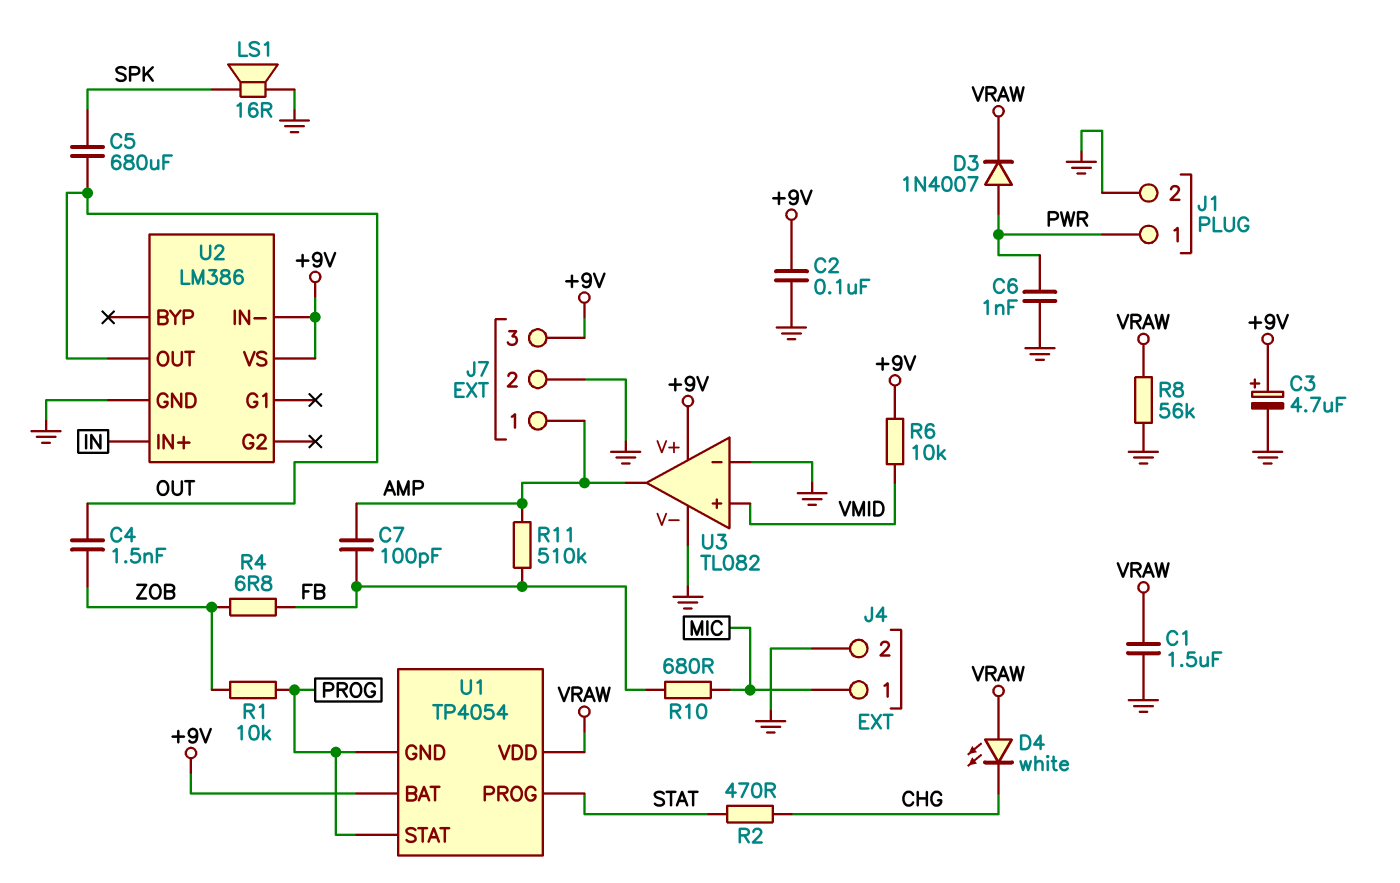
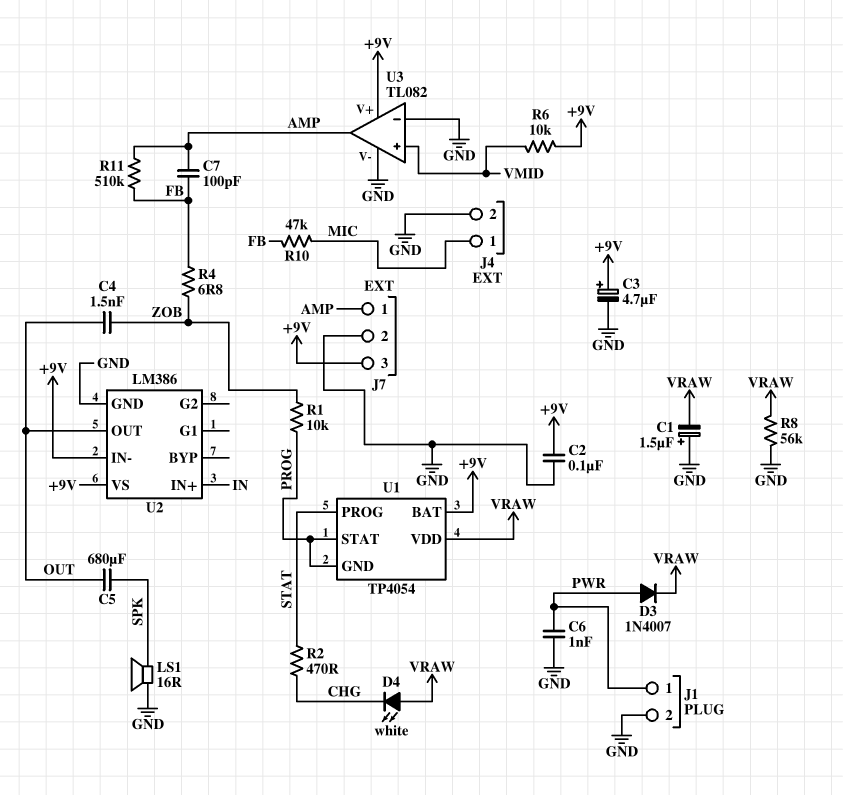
C1: 1.5uF (GND, VRAW) -> 1.5uF (plus GND, minus VRAW)
R10: 680 (FB, MIC) -> 47k (FB, MIC)

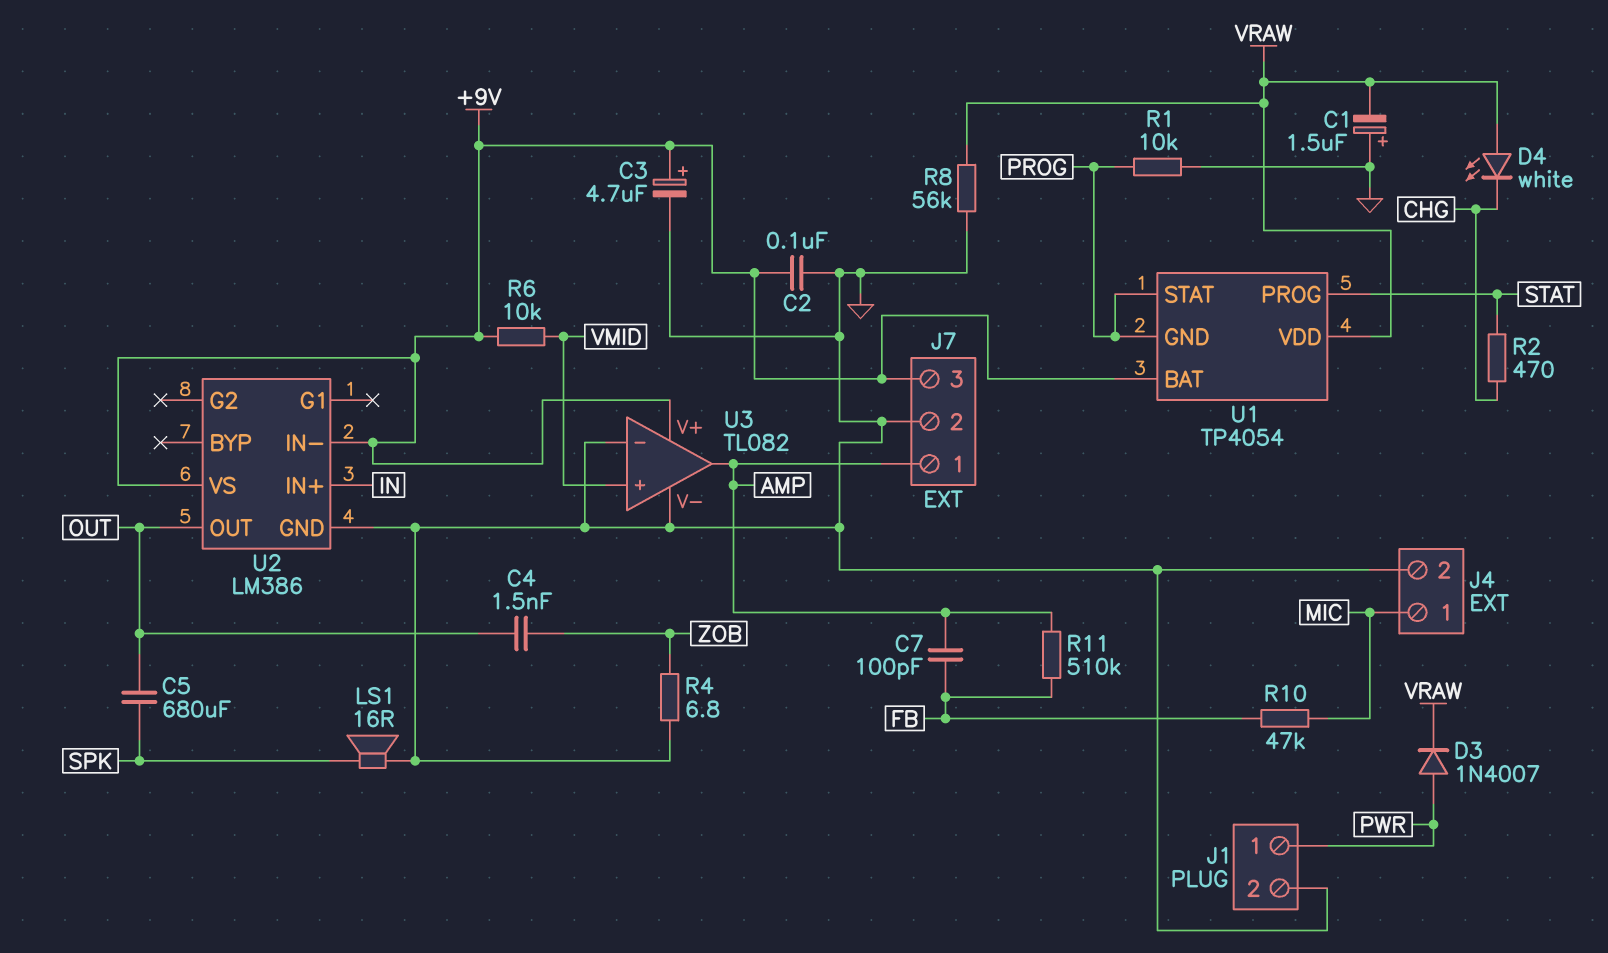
C6: 1nF (GND, PWR) -> none
R1: 10k (PROG, ZOB) -> 10k (GND, PROG)
R4: 6.8 (FB, ZOB) -> 6.8 (GND, ZOB)

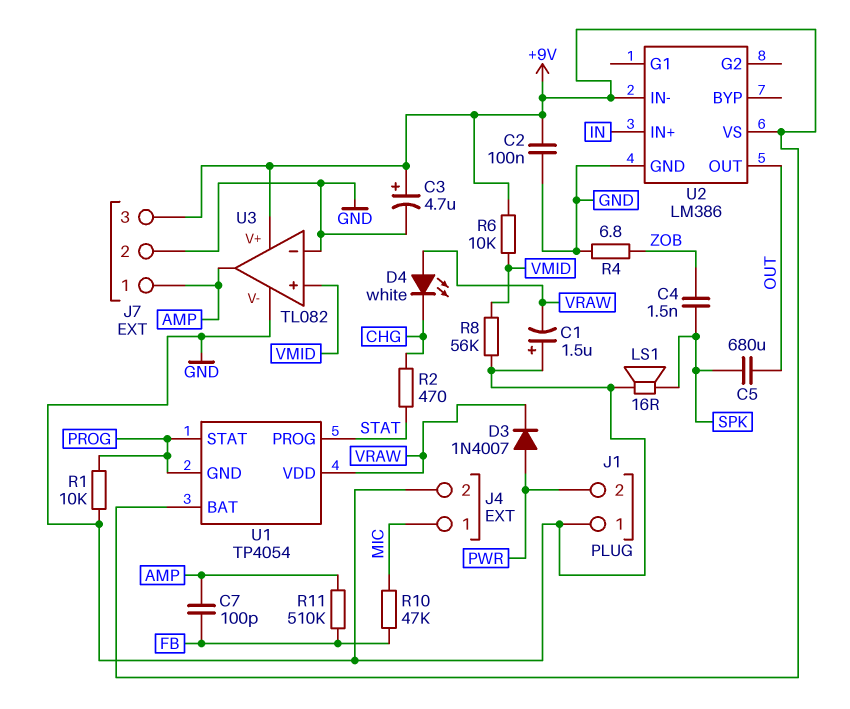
C4: 1.5nF (OUT, ZOB) -> 1.5nF (SPK, ZOB)
J1 pin 1: PWR -> GND
J1 pin 2: GND -> PWR
R8: 56k (GND, VRAW) -> 56k (GND, VMID)

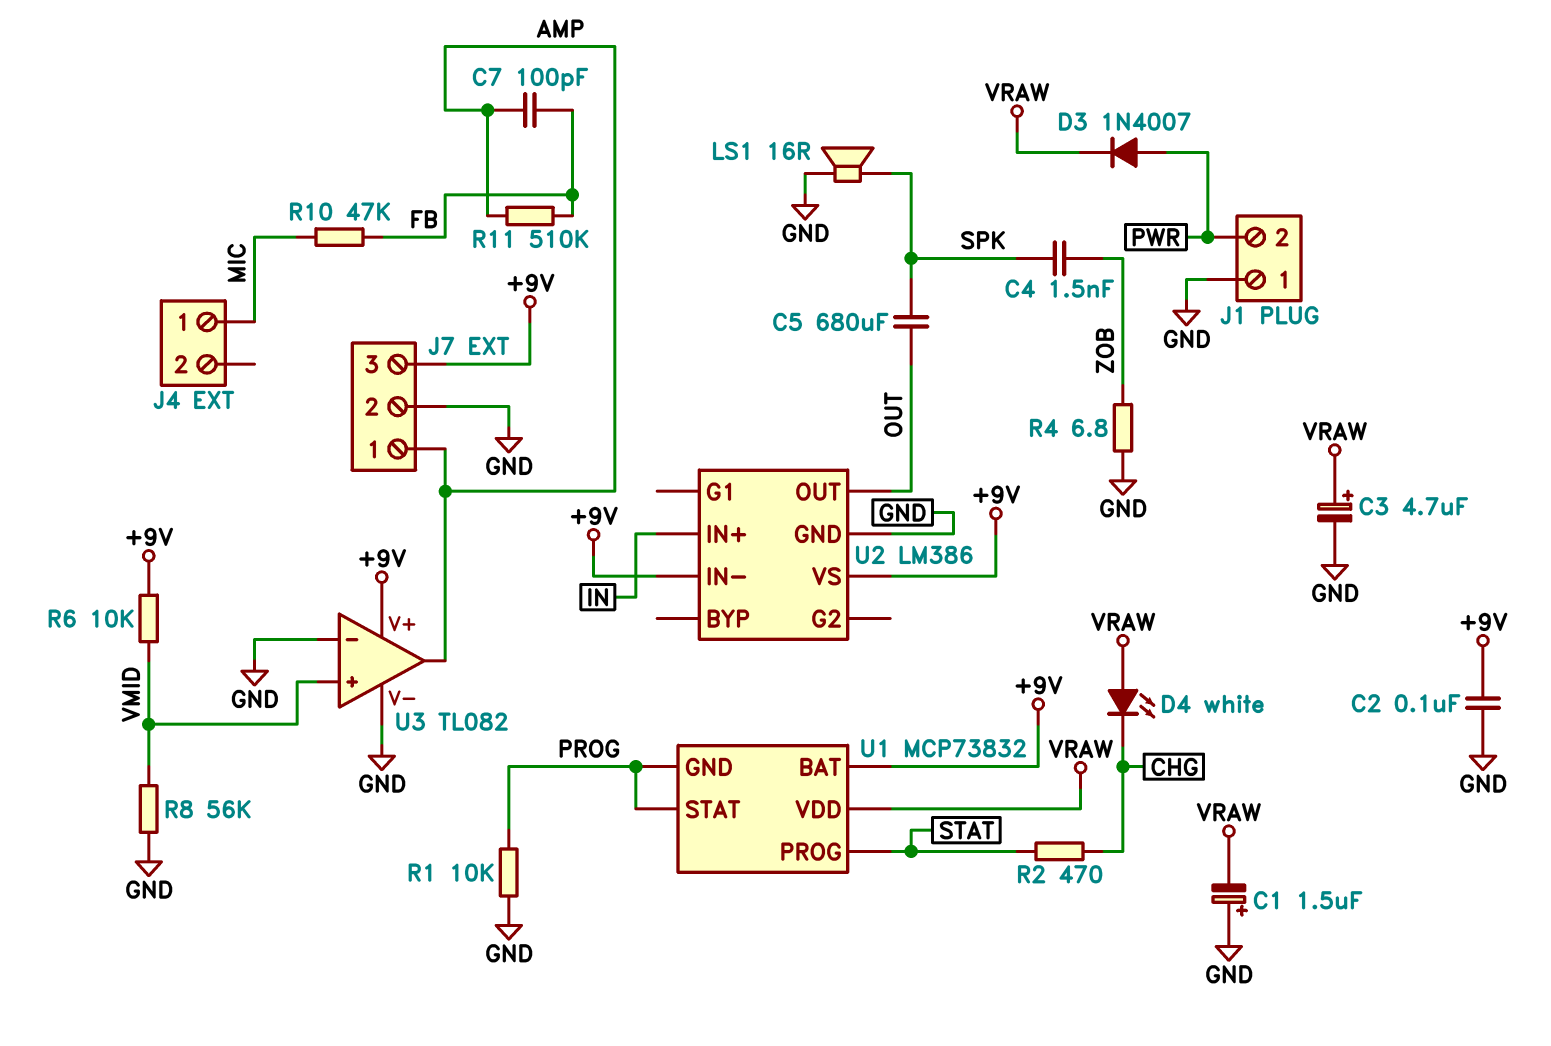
C3: 4.7uF (plus +9V, minus GND) -> 4.7uF (plus VRAW, minus GND)
J4 pin 2: GND -> none
U1: TP4054 -> MCP73832

